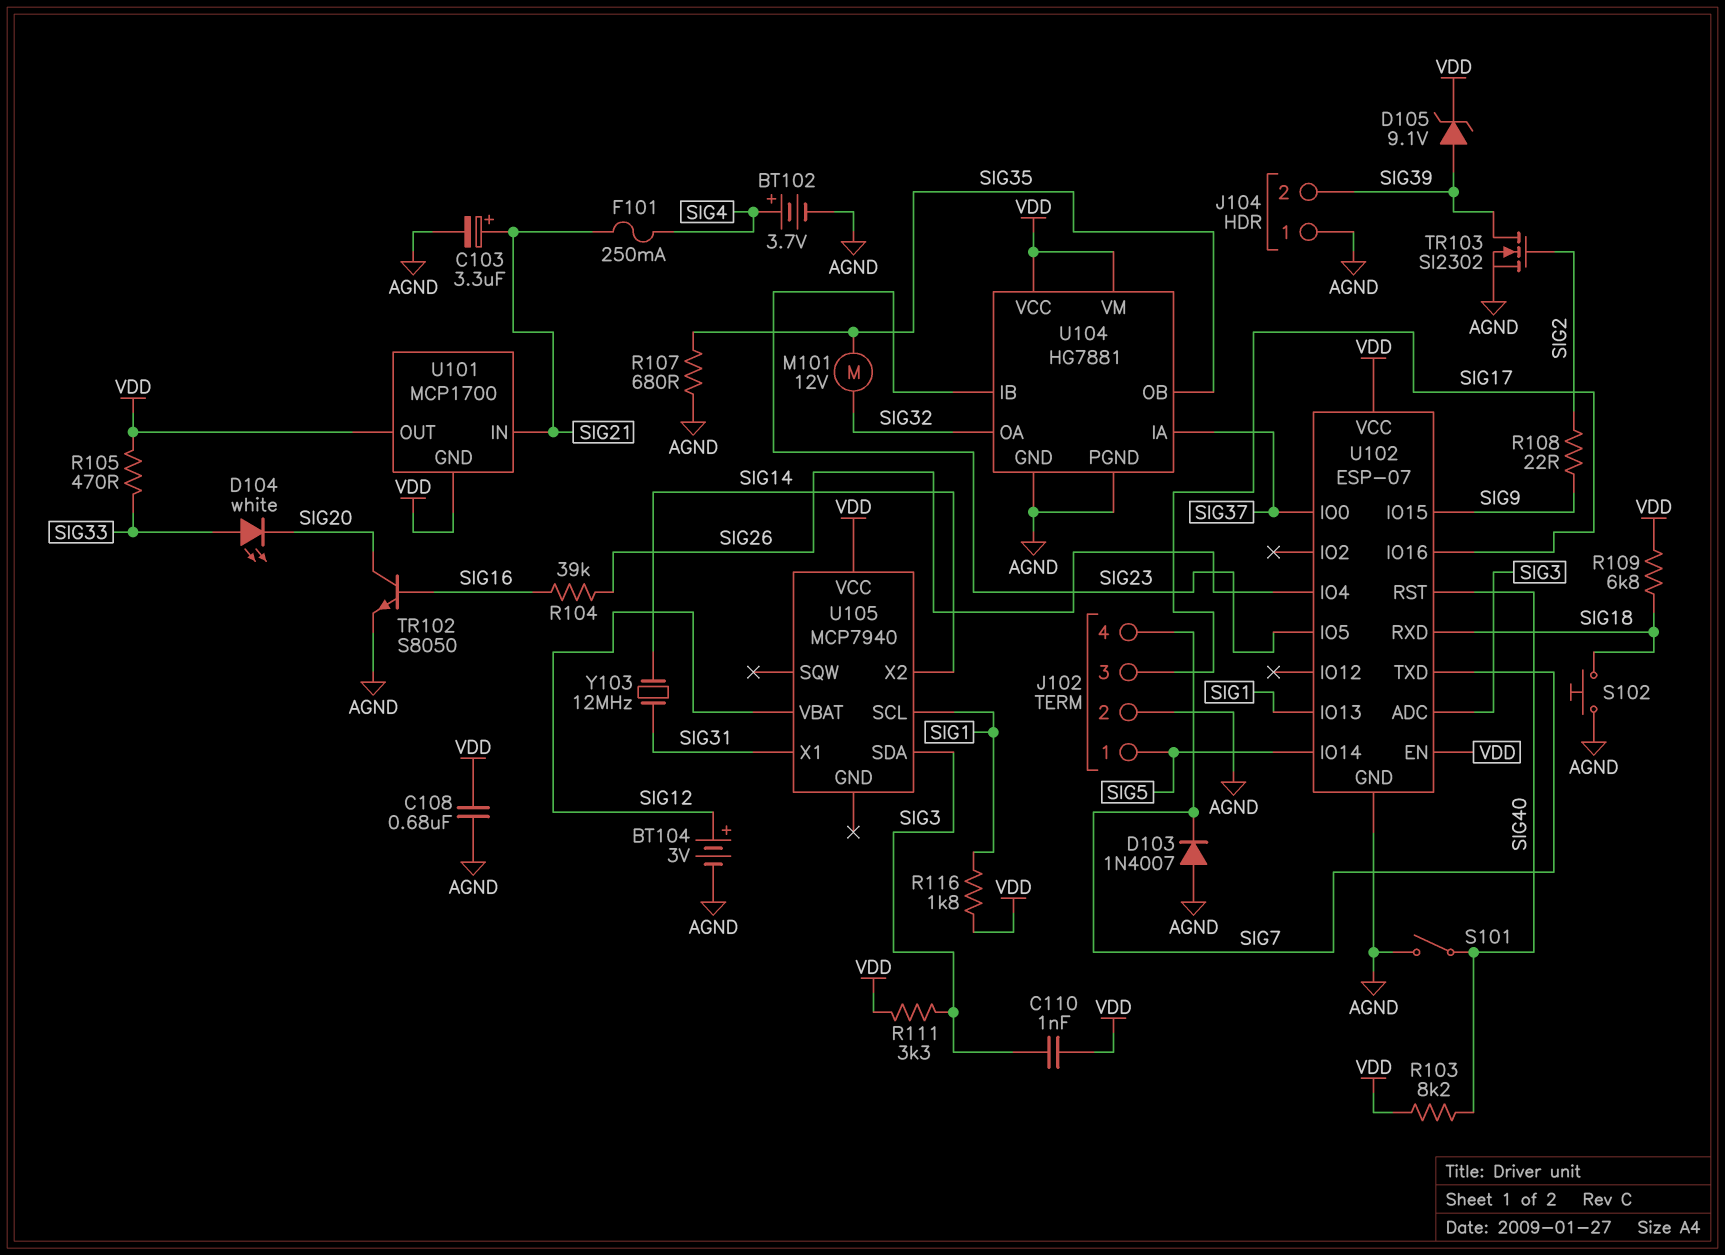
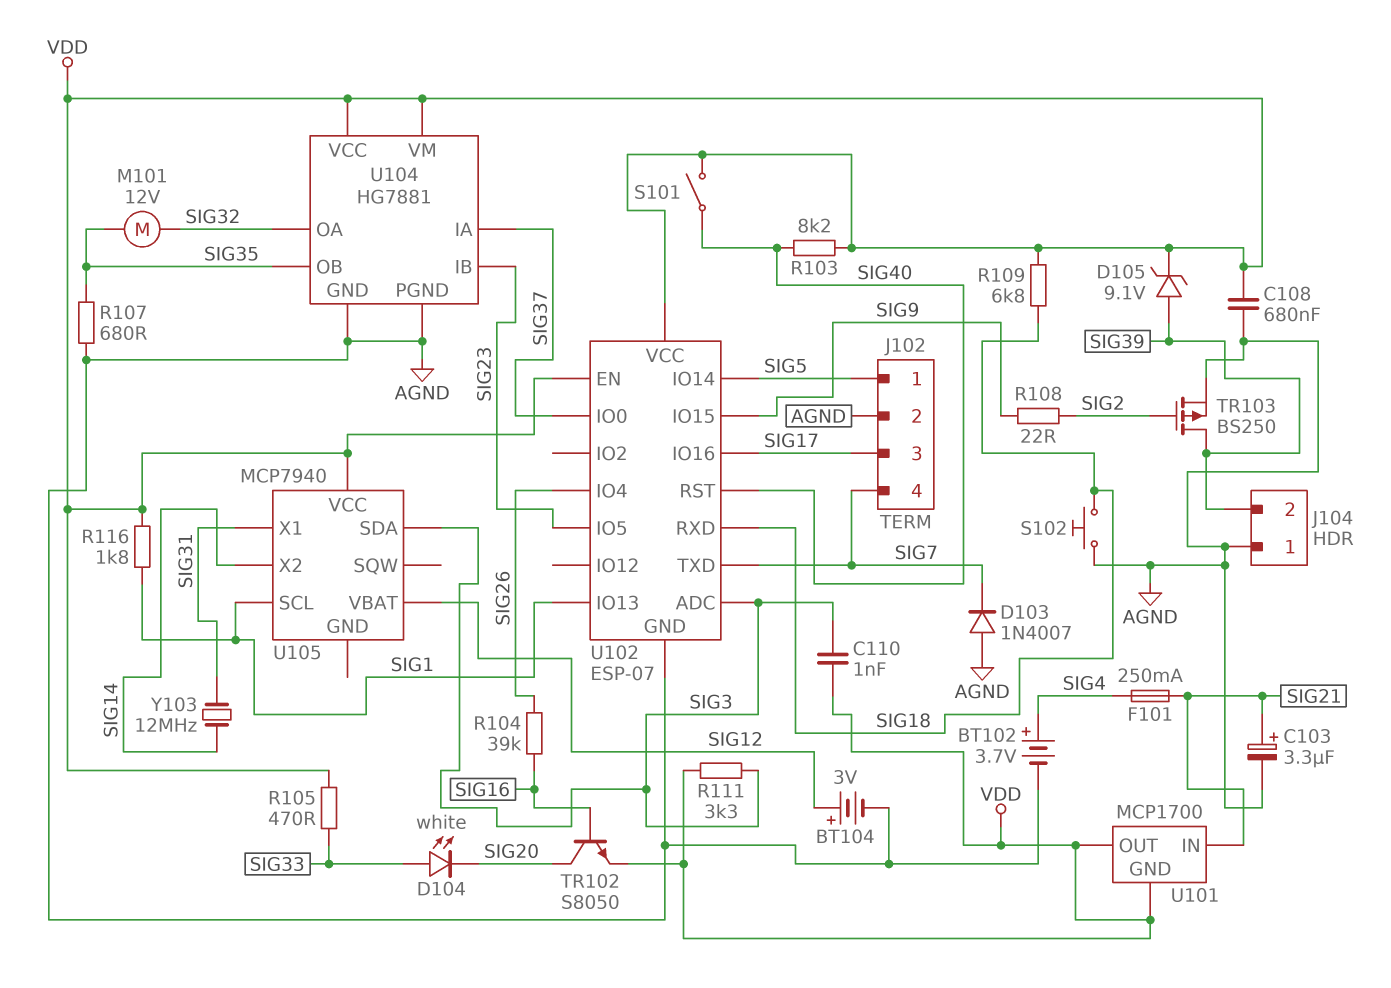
S101: switch (AGND, SIG40) -> switch (SIG40, VDD)
TR102: NPN S8050 (B SIG16, C SIG20, E AGND) -> NPN S8050 (B SIG16, C SIG20, E VDD)
TR103: NMOS SI2302 (G SIG2, D SIG39, S AGND) -> PMOS BS250 (G SIG2, D SIG39, S AGND)

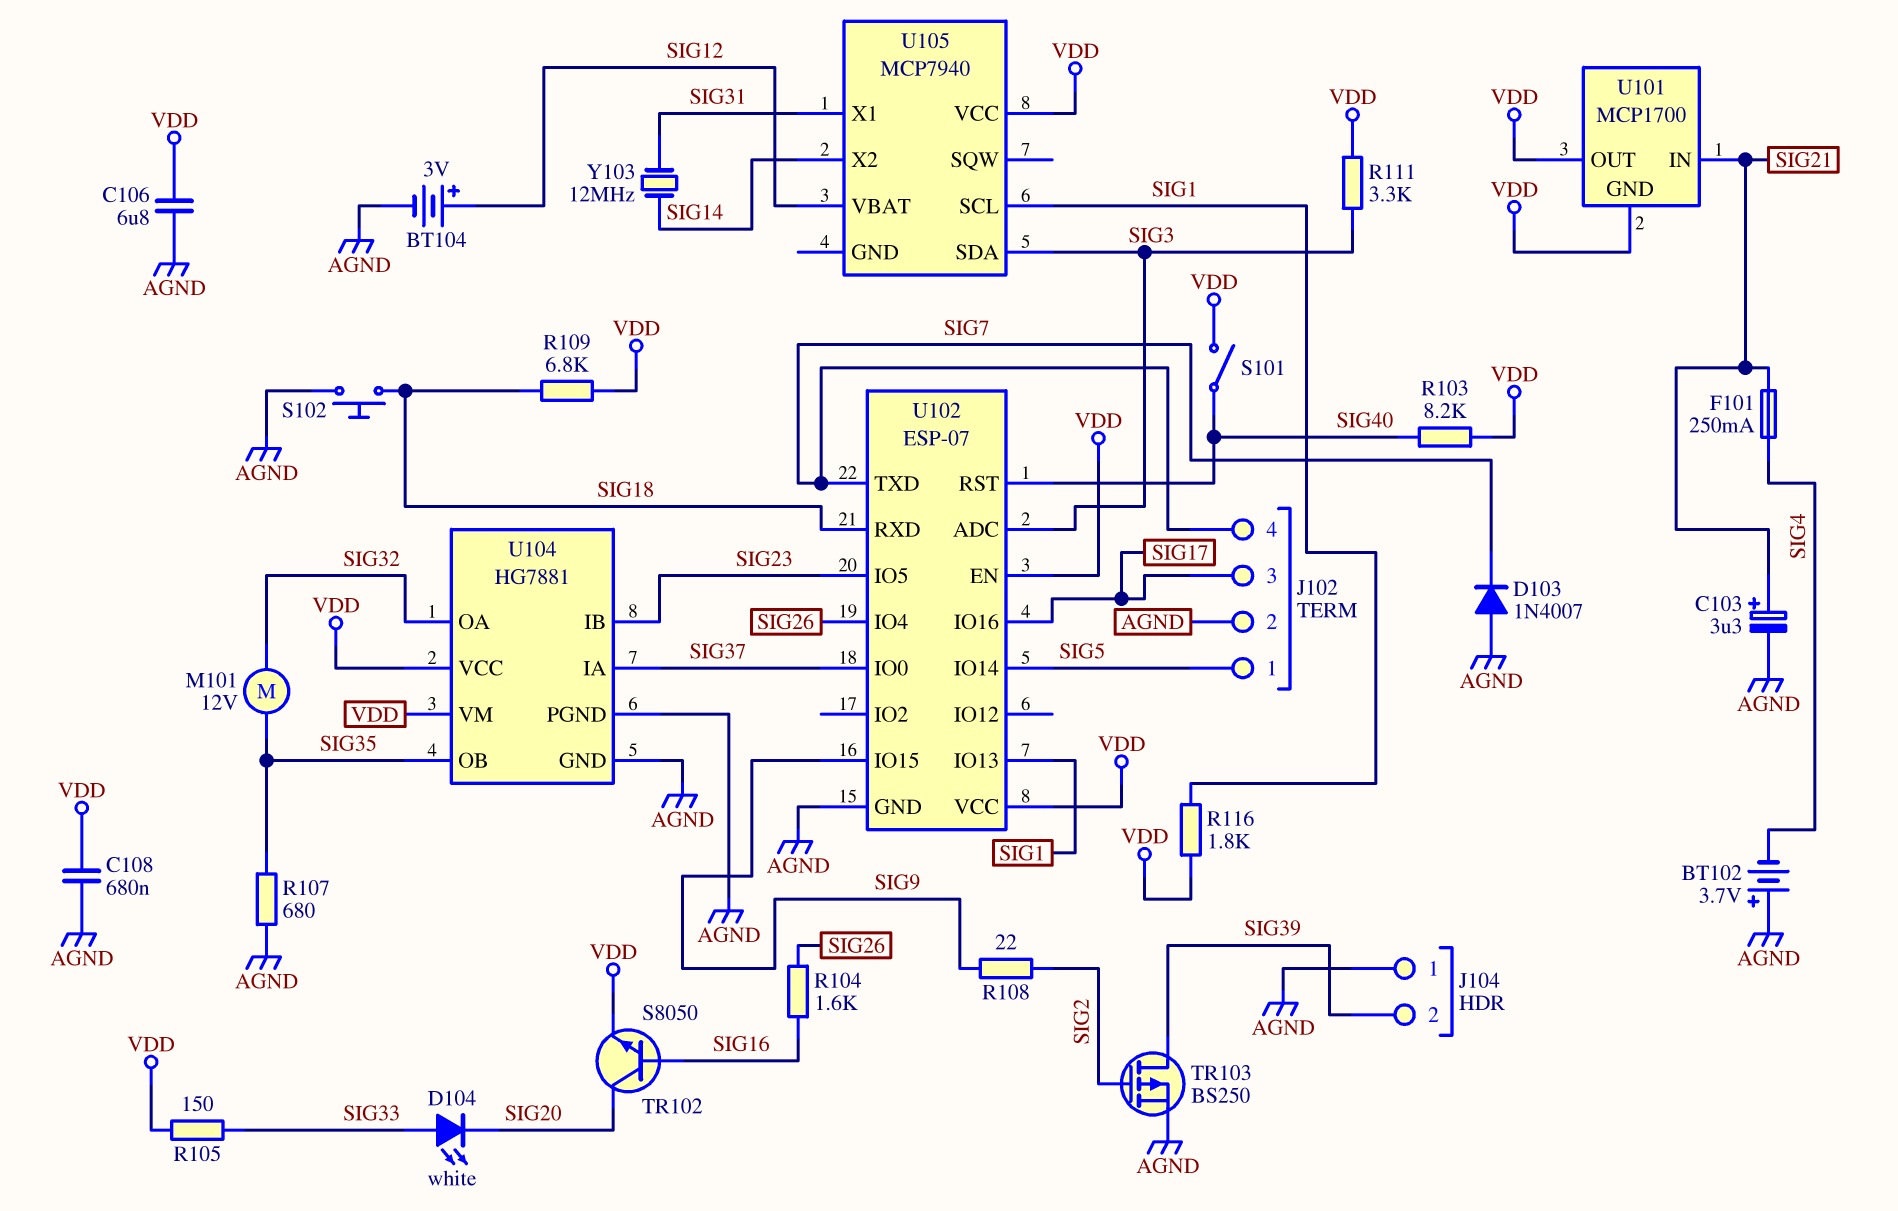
BT102: 3.7V (plus SIG4, minus AGND) -> 3.7V (plus AGND, minus SIG4)
C106: none -> 6.8uF (AGND, VDD)
C110: 1nF (SIG3, VDD) -> none
D105: zener 9.1V (A SIG39, K VDD) -> none
R104: 39k (SIG16, SIG26) -> 1.6k (SIG16, SIG26)
R105: 470 (SIG33, VDD) -> 150 (SIG33, VDD)

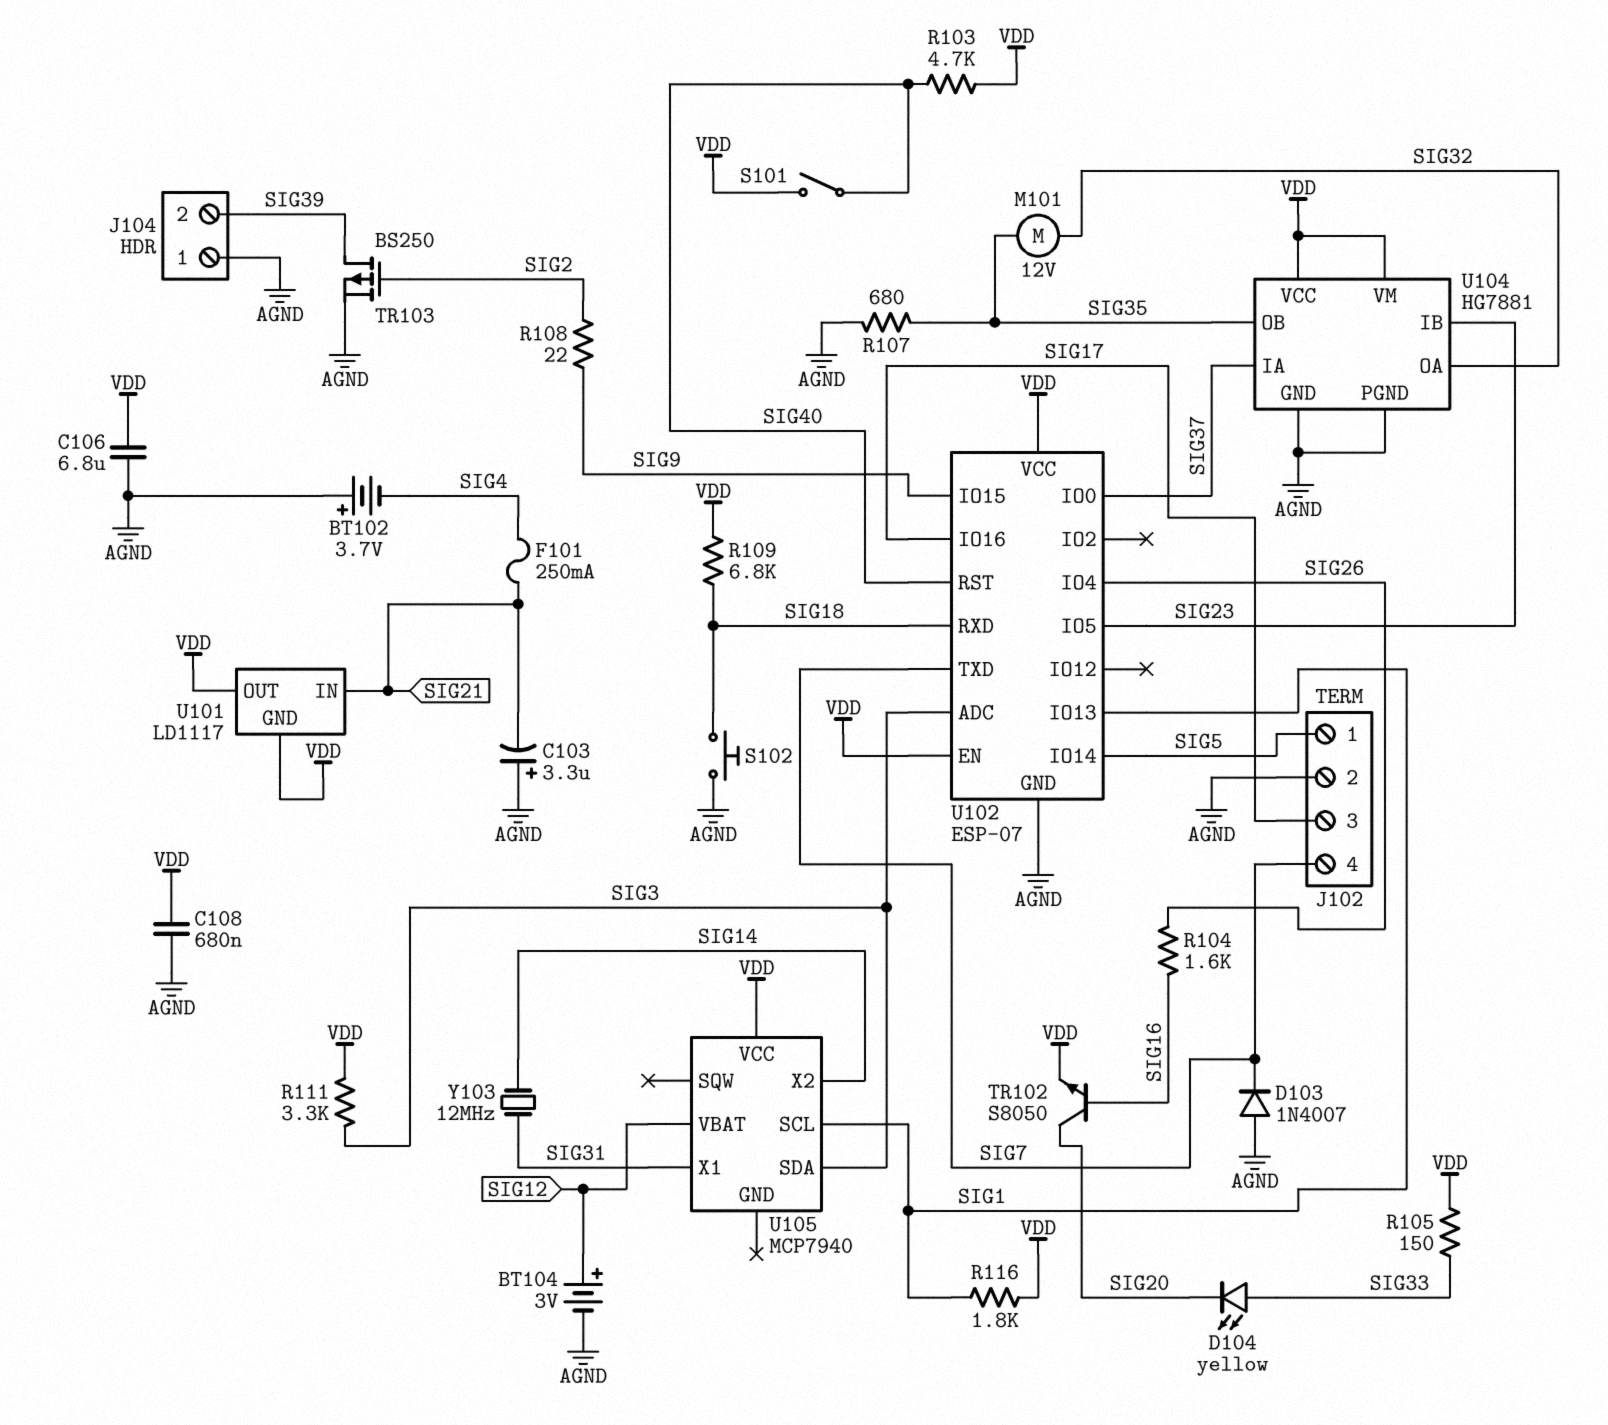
C103: 3.3uF (plus SIG21, minus AGND) -> 3.3uF (plus AGND, minus SIG21)
D104: LED white (A SIG33, K SIG20) -> LED yellow (A SIG33, K SIG20)
R103: 8.2k (SIG40, VDD) -> 4.7k (SIG40, VDD)
U101: MCP1700 -> LD1117

